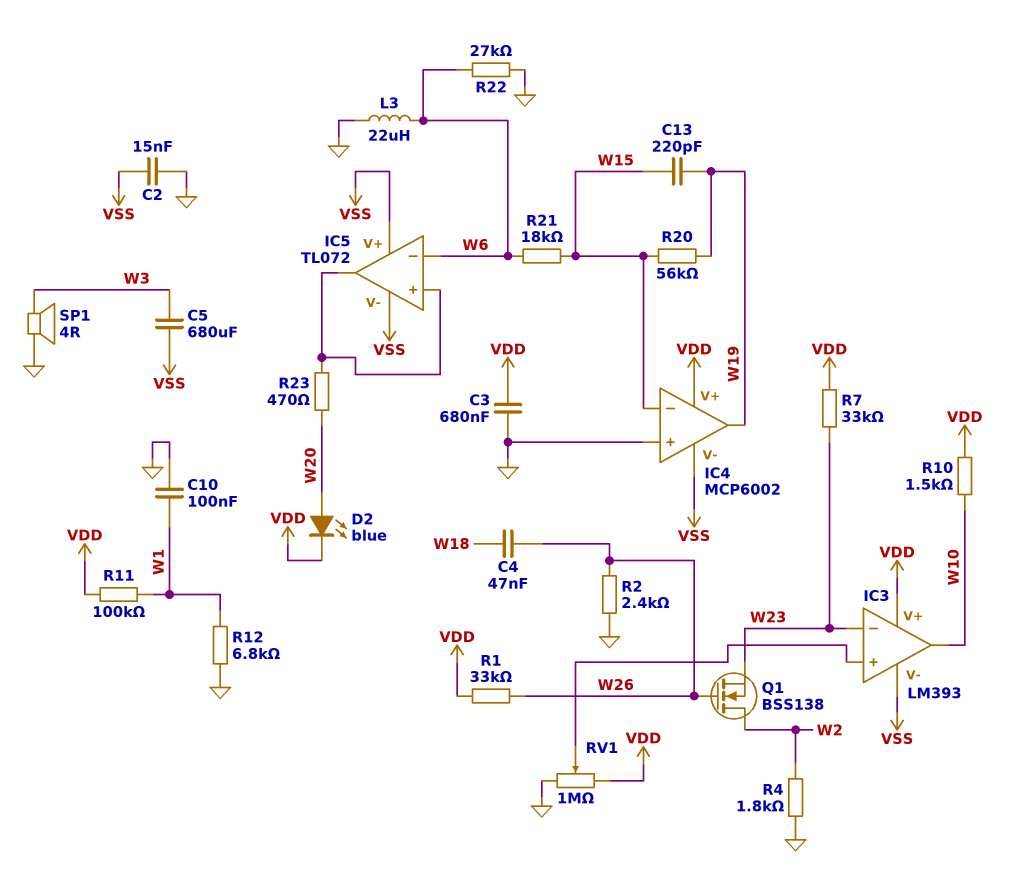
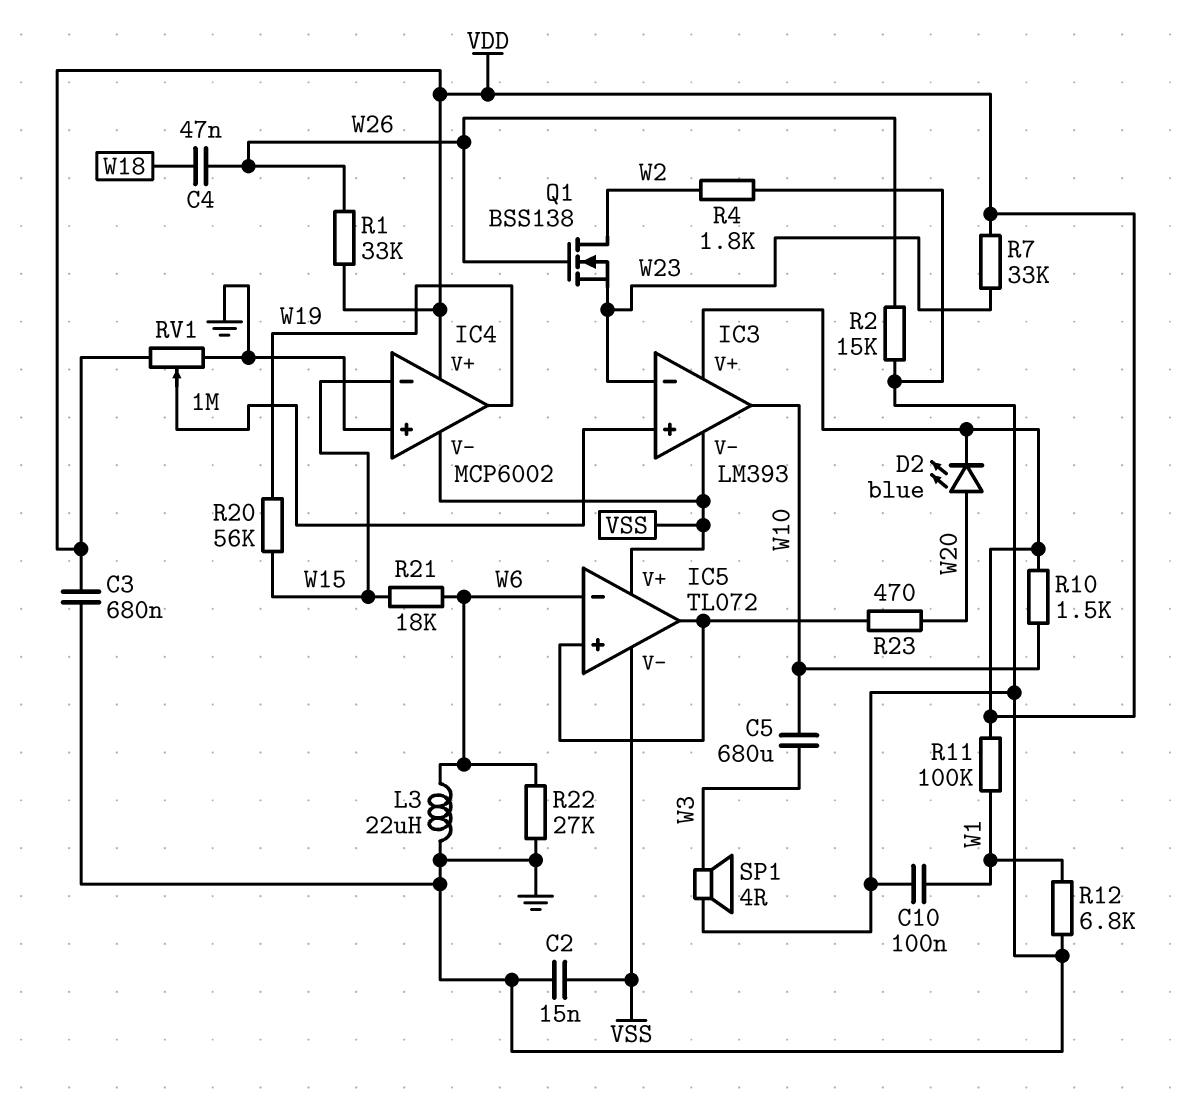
C5: 680uF (VSS, W3) -> 680uF (W3, W10)
C13: 220pF (W15, W19) -> none
R2: 2.4k (GND, W26) -> 15k (GND, W26)

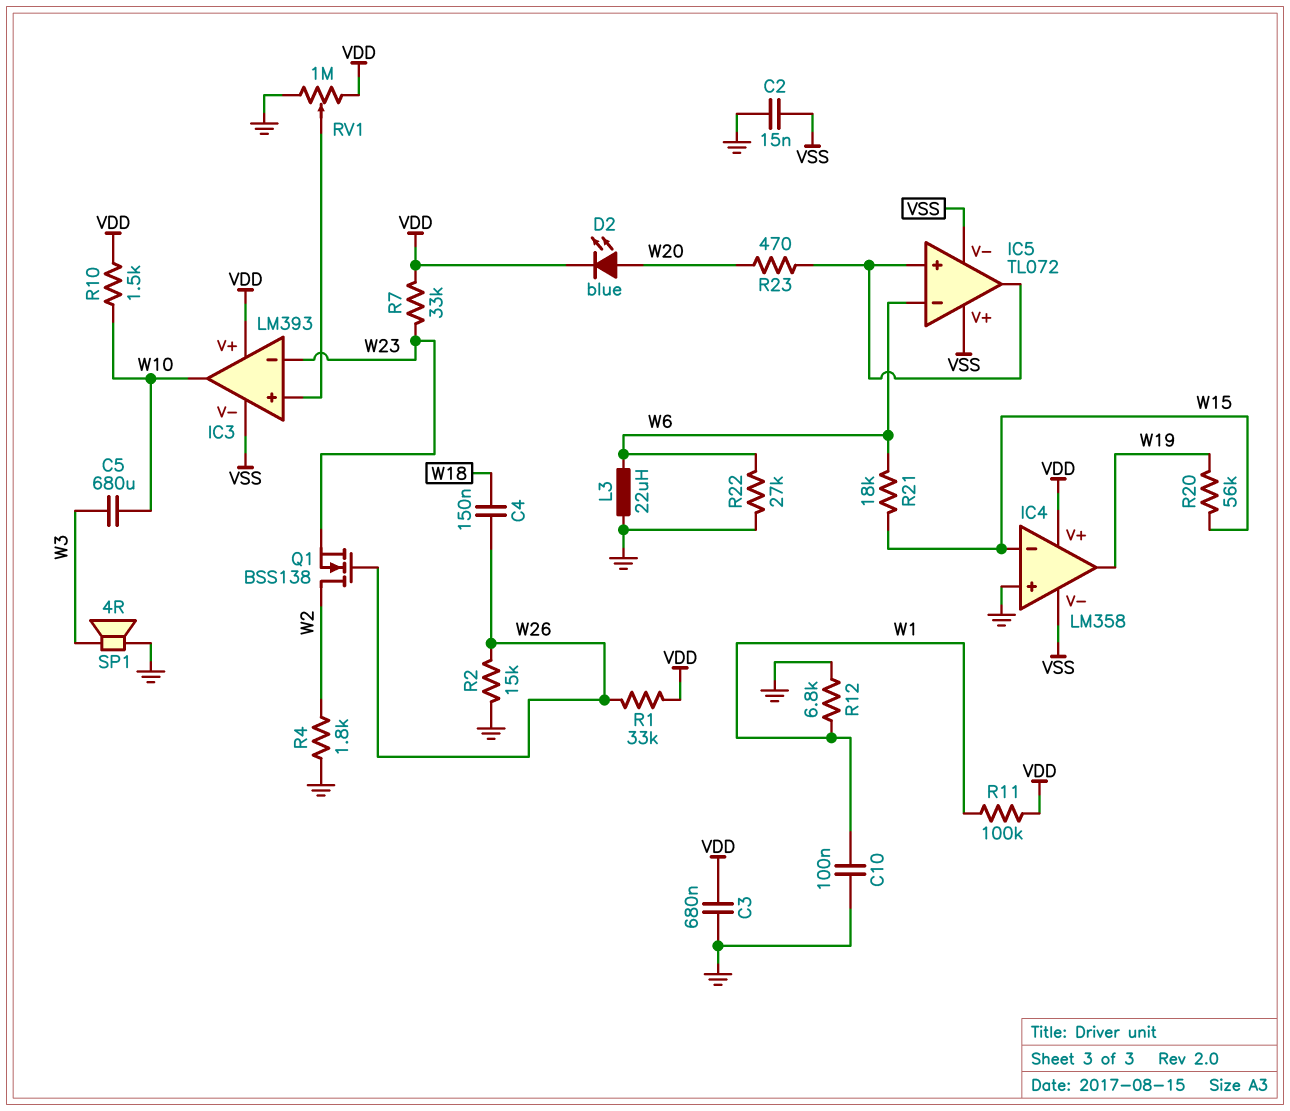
C4: 47nF (W18, W26) -> 150nF (W18, W26)
IC4: MCP6002 -> LM358

